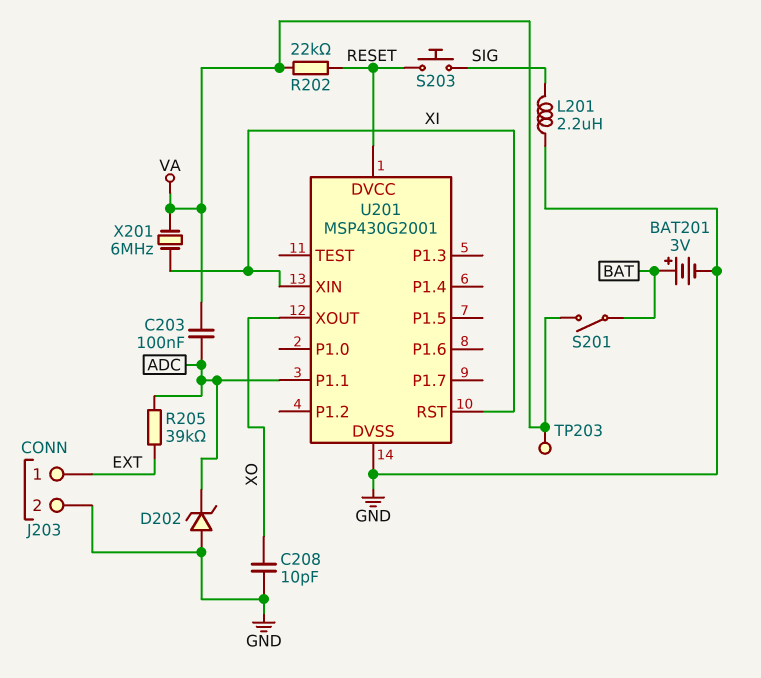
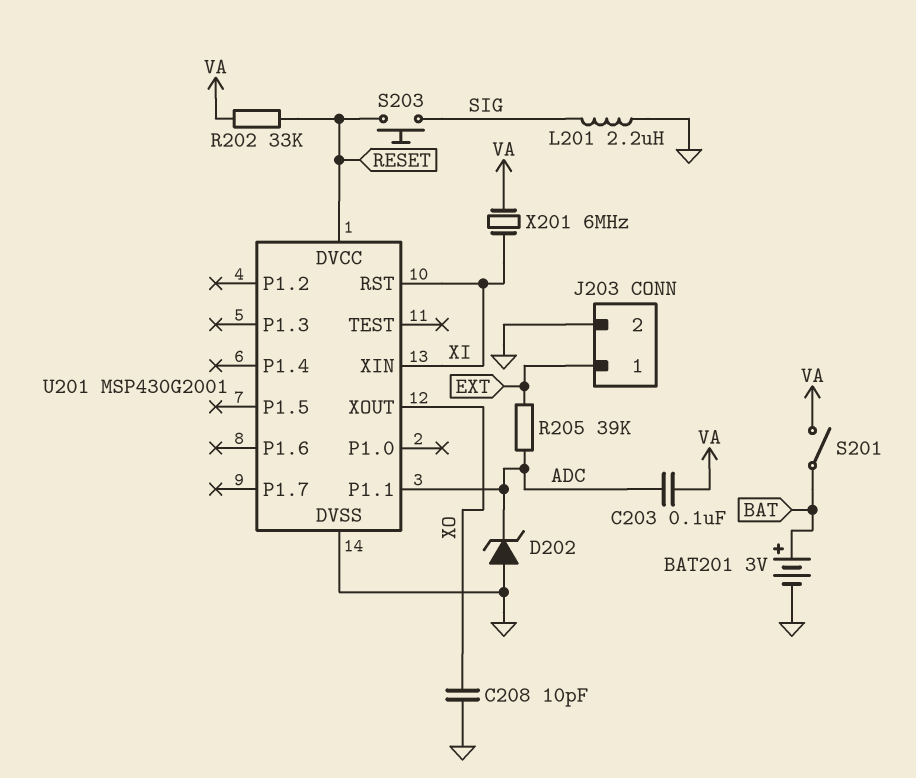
R202: 22k (RESET, VA) -> 33k (RESET, VA)
TP203: test point (VA) -> none

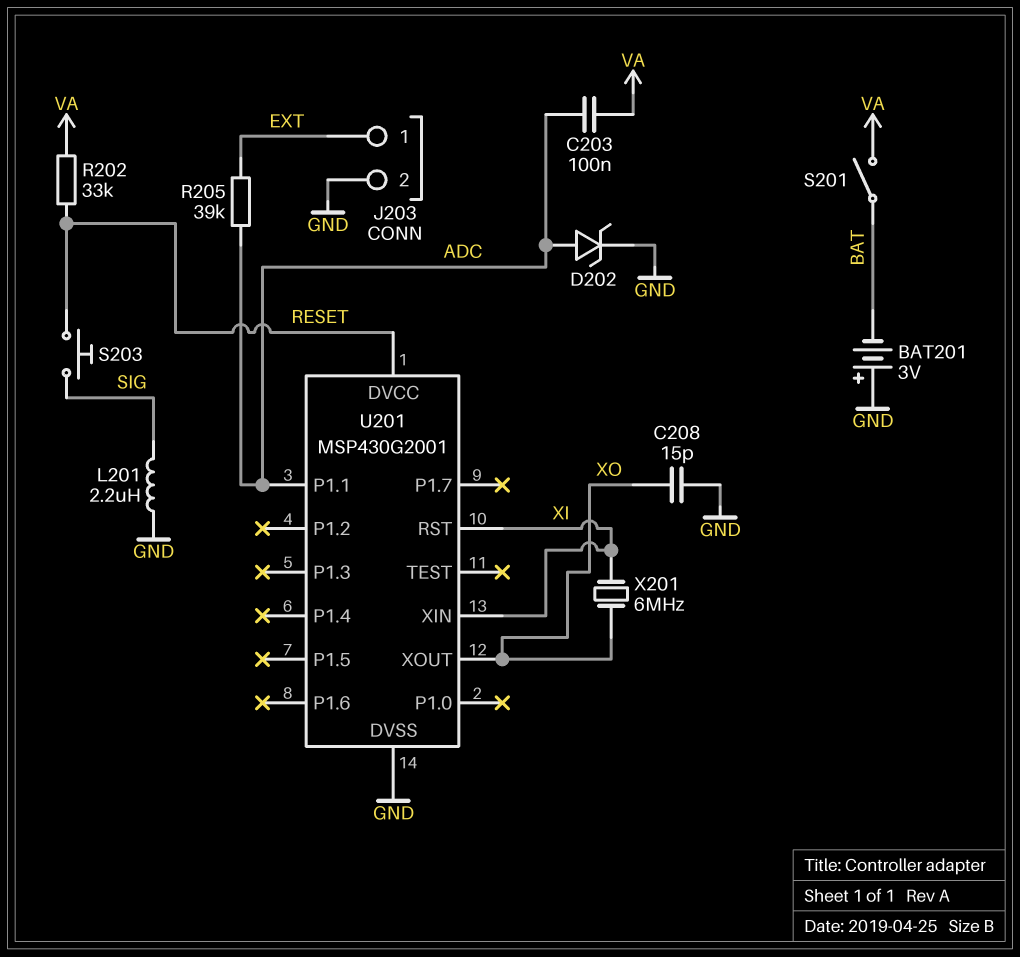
BAT201: 3V (plus BAT, minus GND) -> 3V (plus GND, minus BAT)
C208: 10pF (GND, XO) -> 15pF (GND, XO)
D202: zener (A GND, K ADC) -> zener (A ADC, K GND)
X201: 6MHz (VA, XI) -> 6MHz (XI, XO)

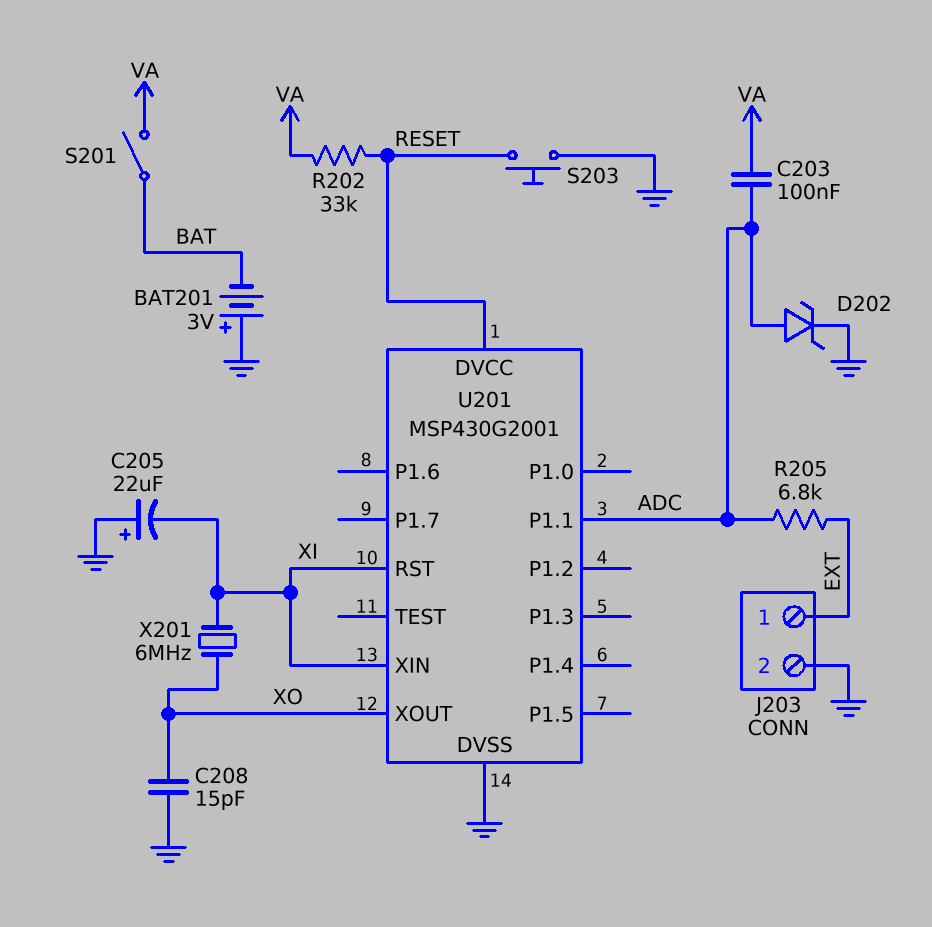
C205: none -> 22uF (plus GND, minus XI)
L201: 2.2uH (GND, SIG) -> none
R205: 39k (ADC, EXT) -> 6.8k (ADC, EXT)
S203: button (RESET, SIG) -> button (GND, RESET)

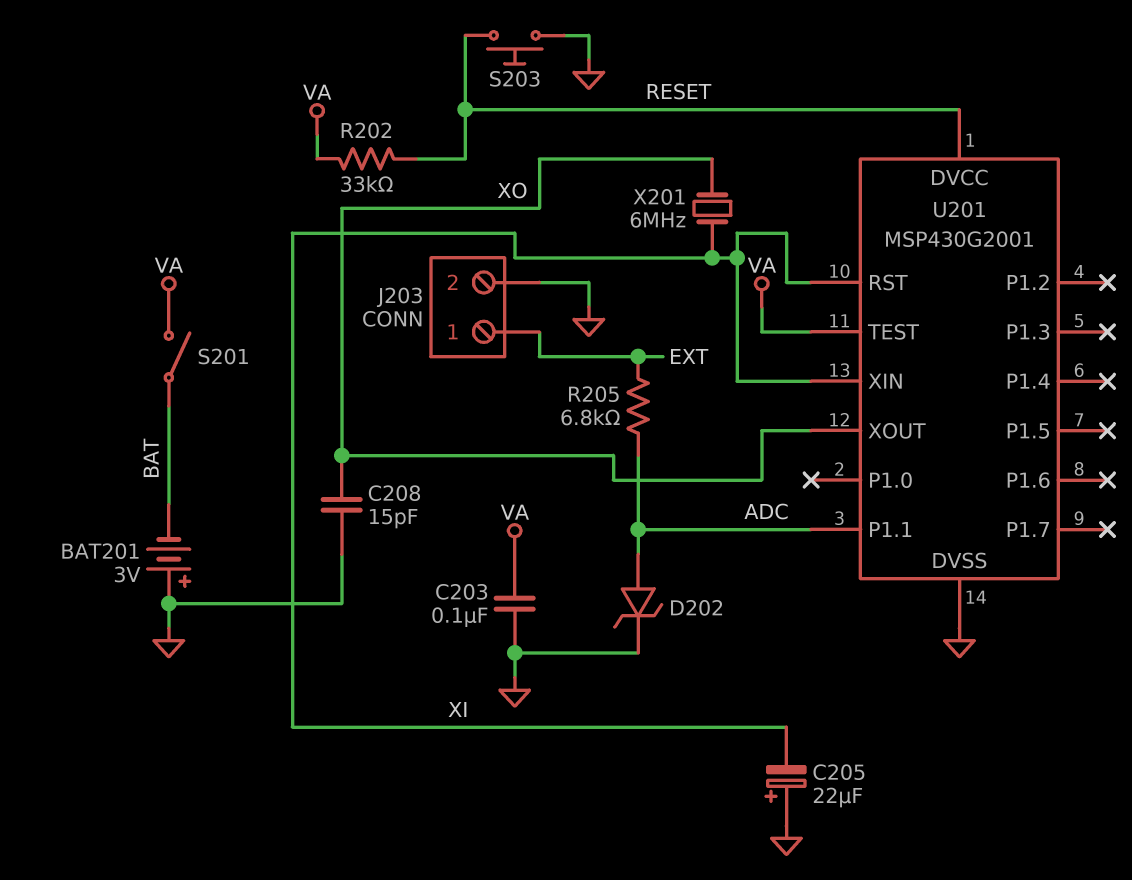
C203: 100nF (ADC, VA) -> 100nF (GND, VA)
U201 pin TEST: none -> VA

